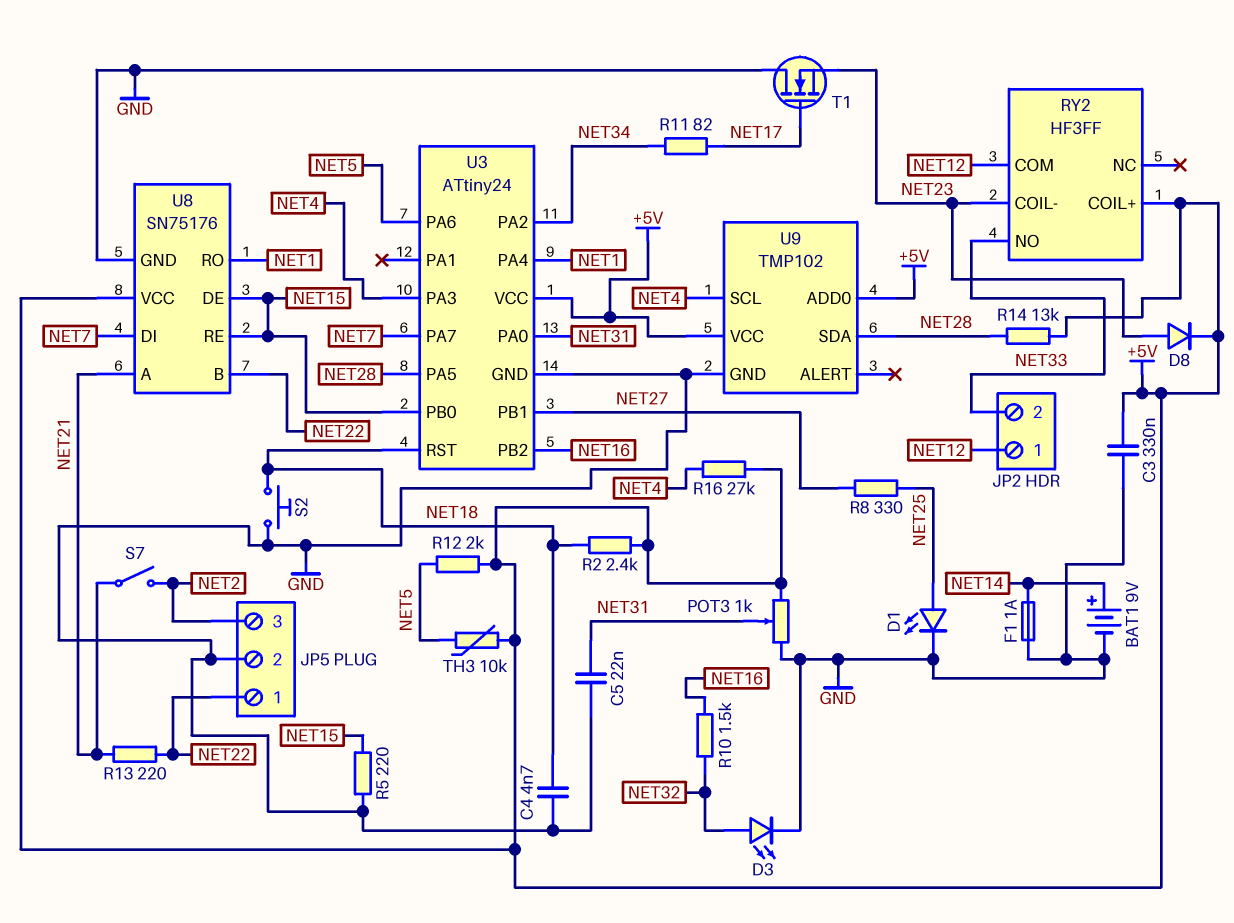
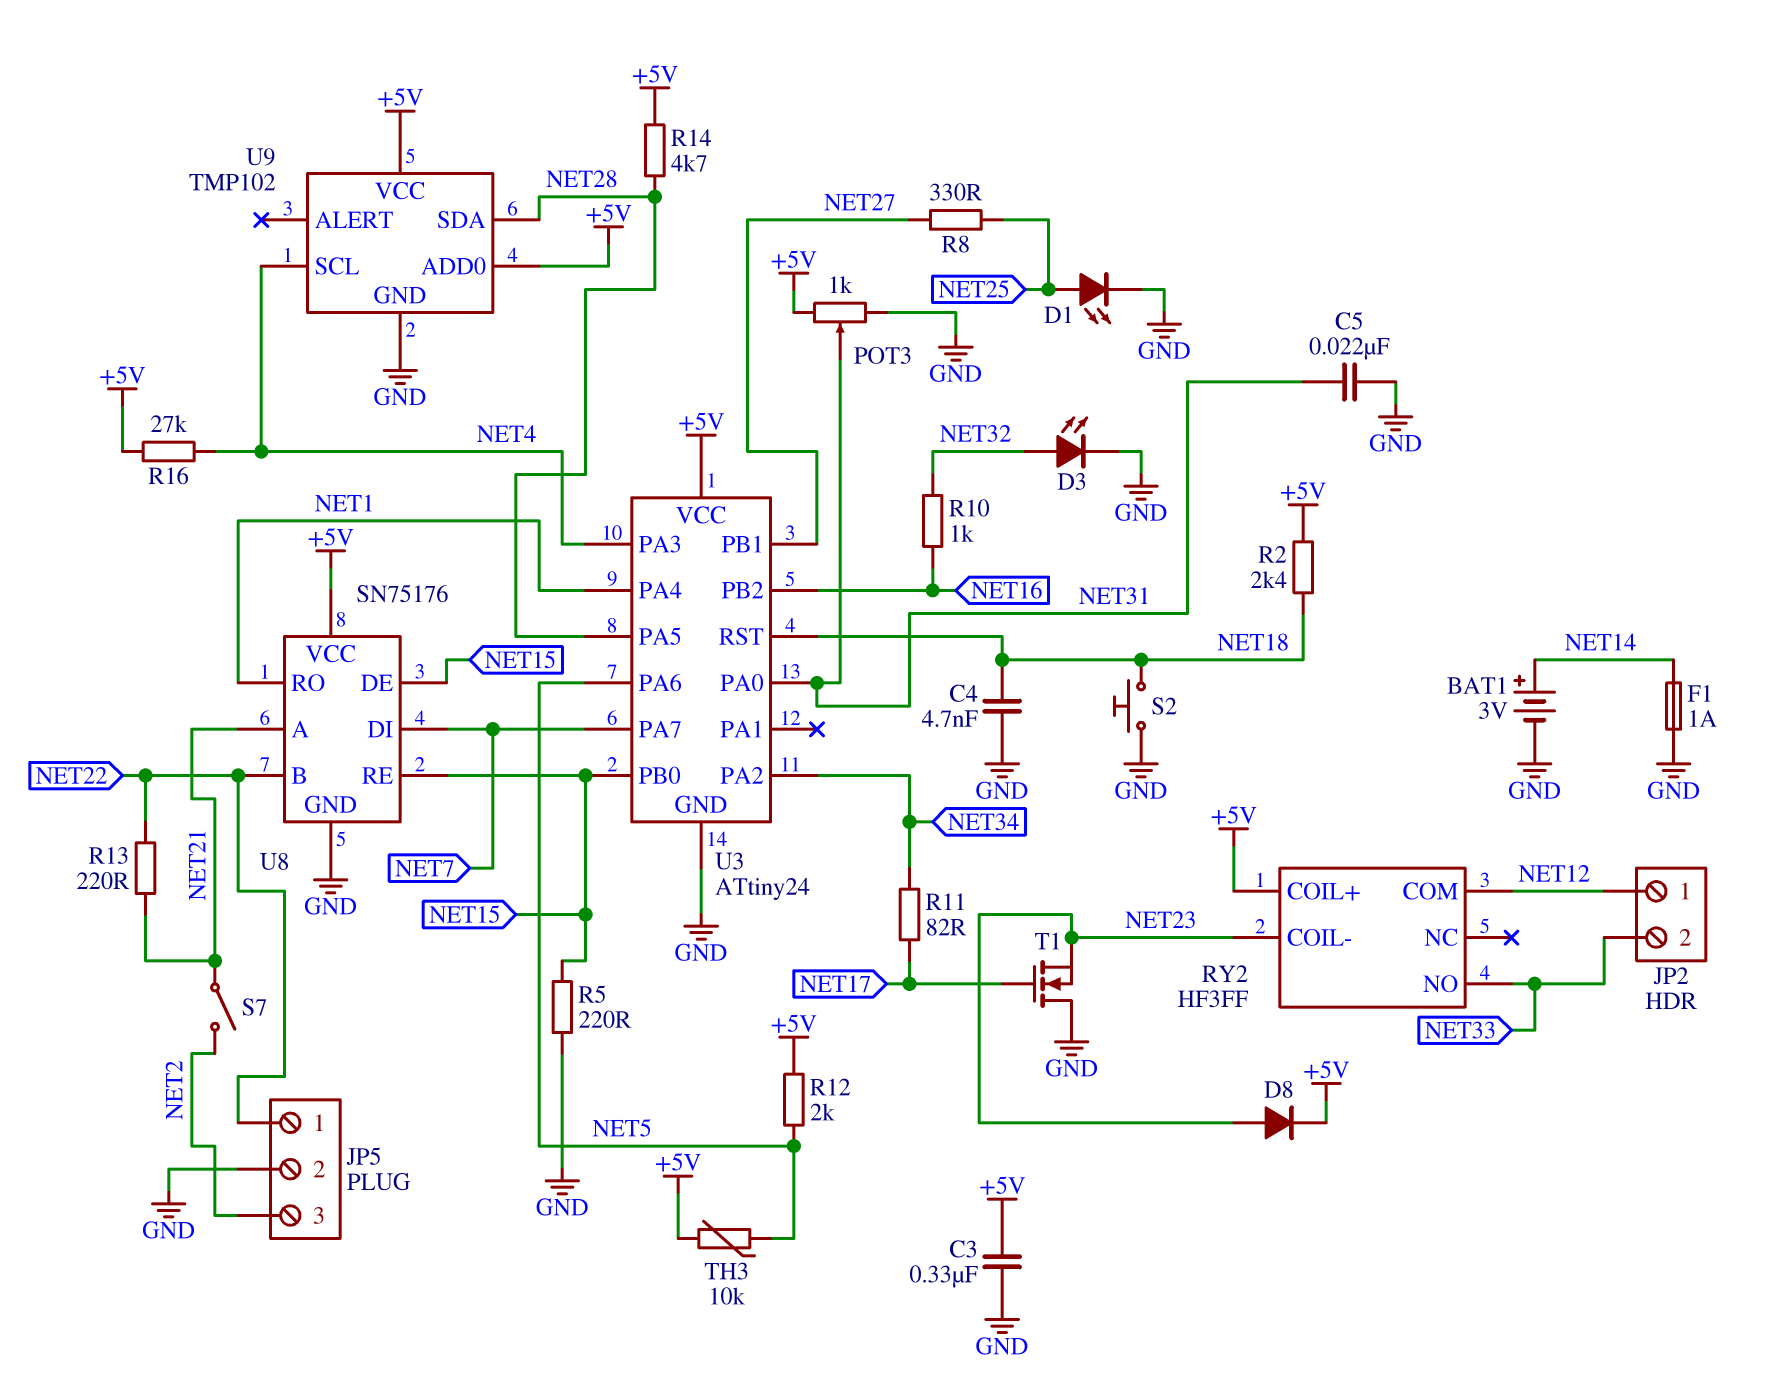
BAT1: 9V (plus NET14, minus GND) -> 3V (plus NET14, minus GND)
R10: 1.5k (NET16, NET32) -> 1k (NET16, NET32)
R14: 13k (+5V, NET28) -> 4.7k (+5V, NET28)

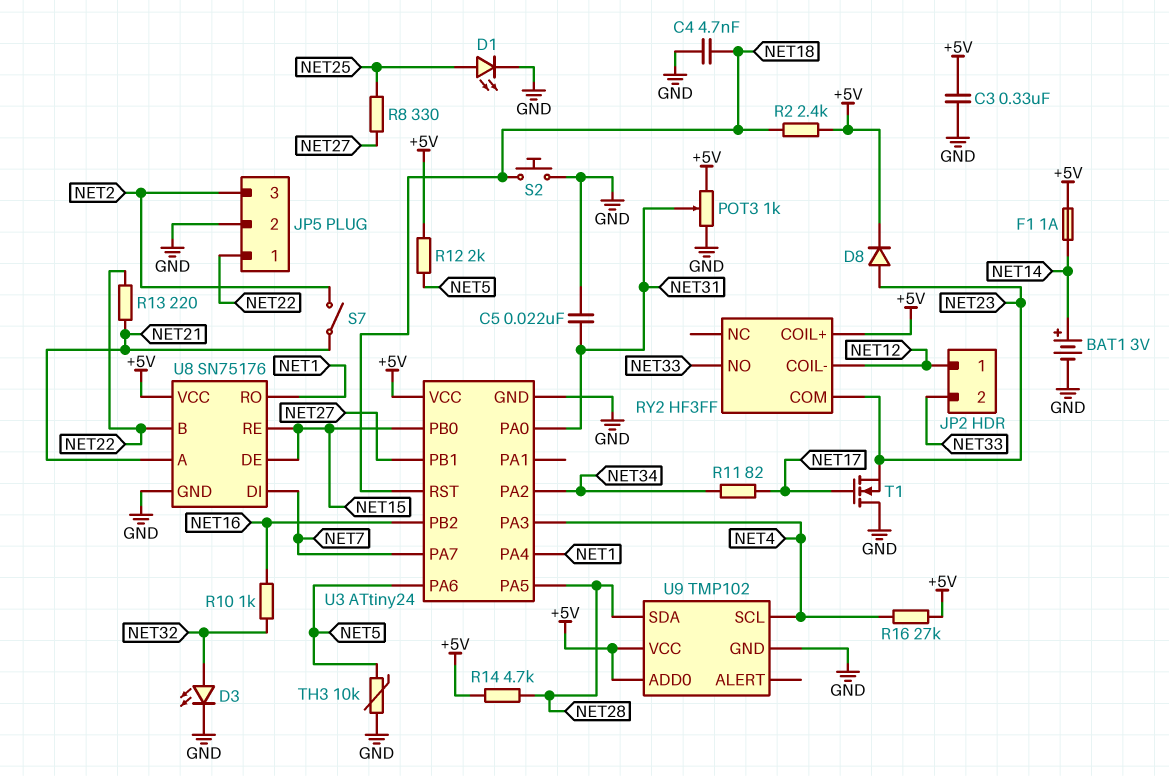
F1: 1A (GND, NET14) -> 1A (+5V, NET14)
R5: 220 (GND, NET15) -> none
RY2 pin COIL-: NET23 -> NET12
RY2 pin COM: NET12 -> NET23
TH3: 10k (+5V, NET5) -> 10k (GND, NET5)

